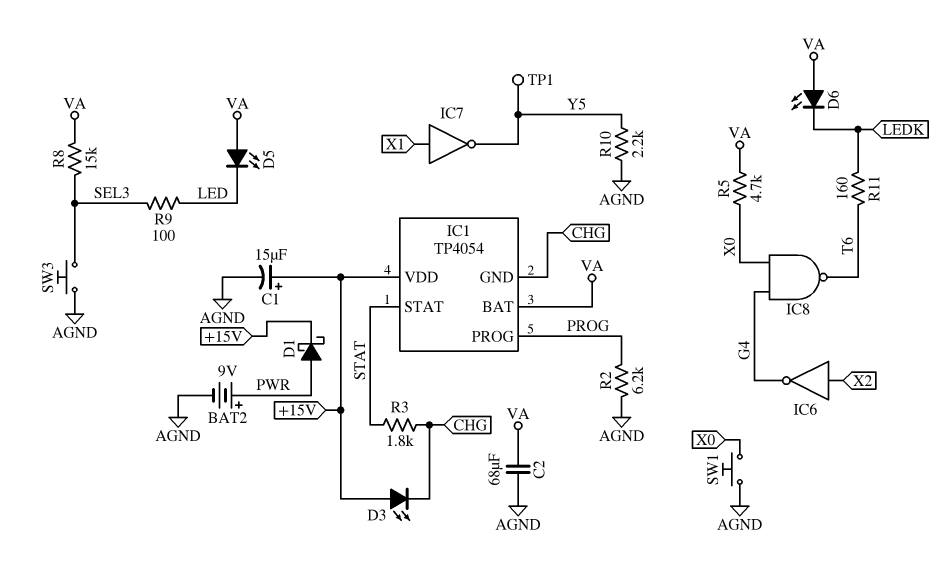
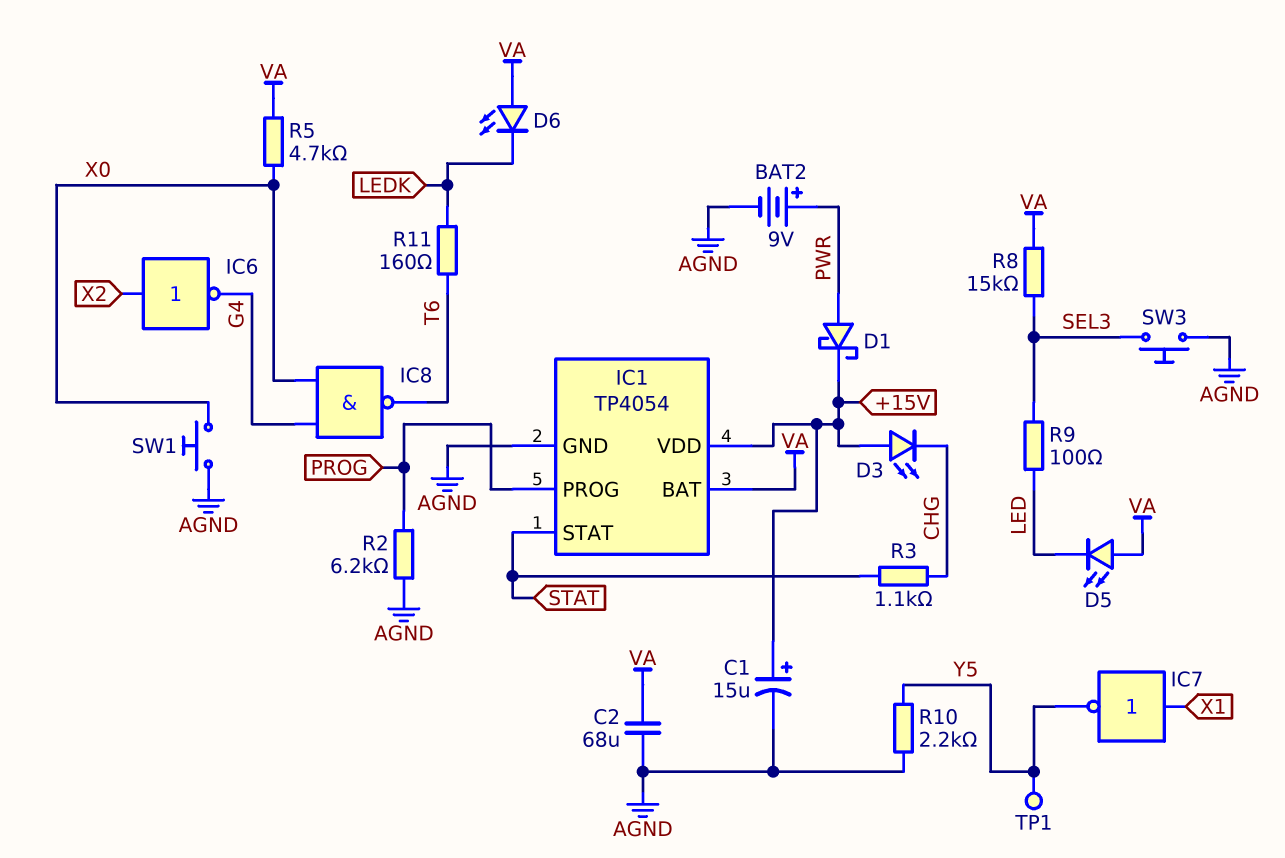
IC1 pin GND: CHG -> AGND
R3: 1.8k (CHG, STAT) -> 1.1k (CHG, STAT)

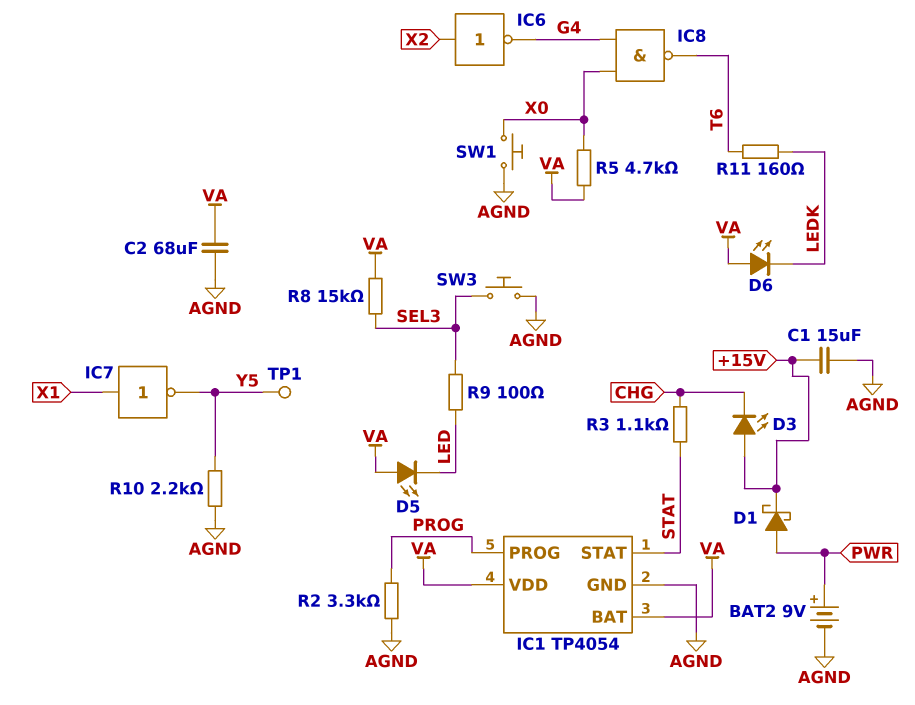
C1: 15uF (plus +15V, minus AGND) -> 15uF (+15V, AGND)
IC1 pin VDD: +15V -> VA
R2: 6.2k (AGND, PROG) -> 3.3k (AGND, PROG)

